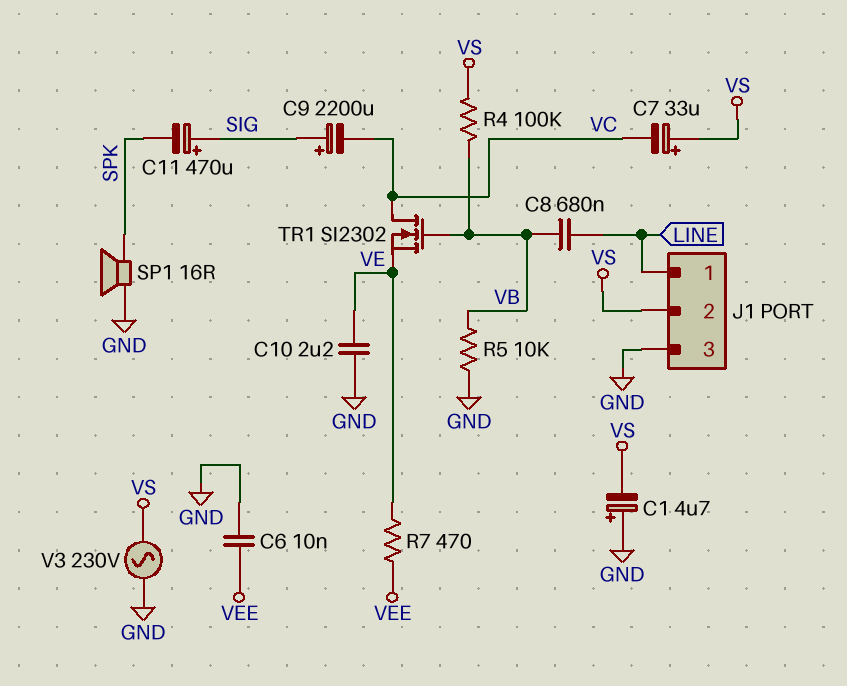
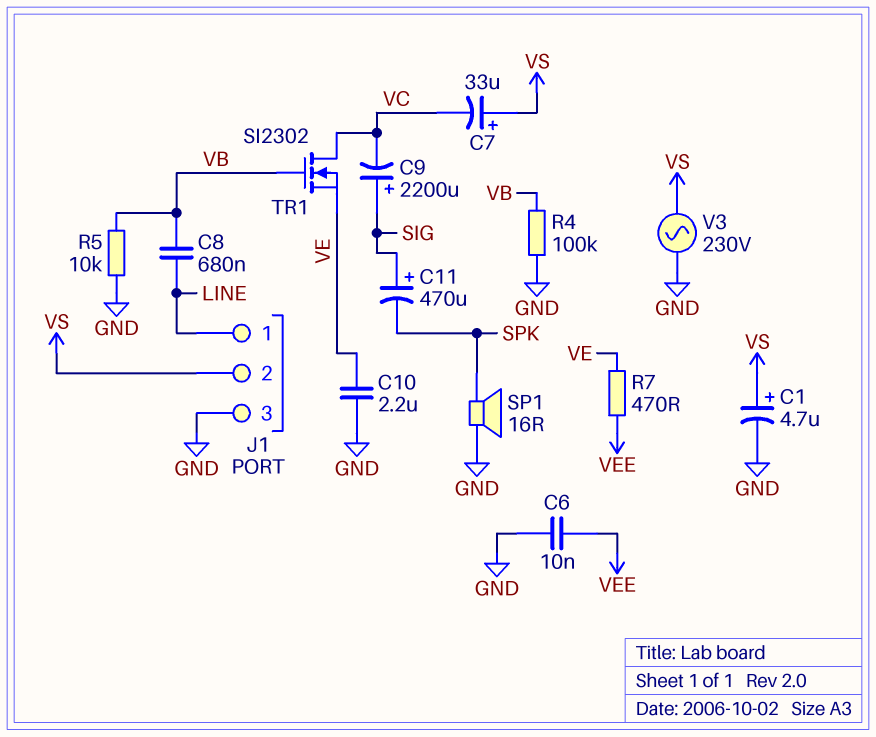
C1: 4.7uF (plus GND, minus VS) -> 4.7uF (plus VS, minus GND)
R4: 100k (VB, VS) -> 100k (GND, VB)

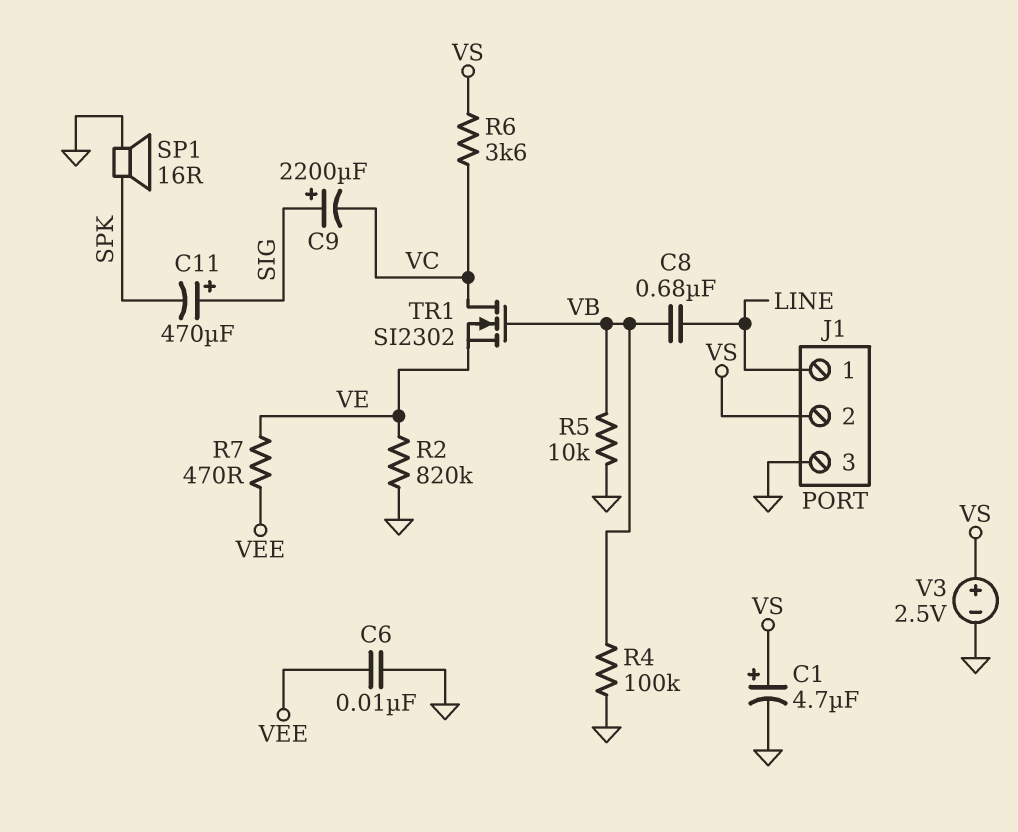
C7: 33uF (plus VS, minus VC) -> none
C10: 2.2uF (GND, VE) -> none
R2: none -> 820k (GND, VE)
R6: none -> 3.6k (VC, VS)
V3: AC 230V (GND, VS) -> 2.5V (plus VS, minus GND)

